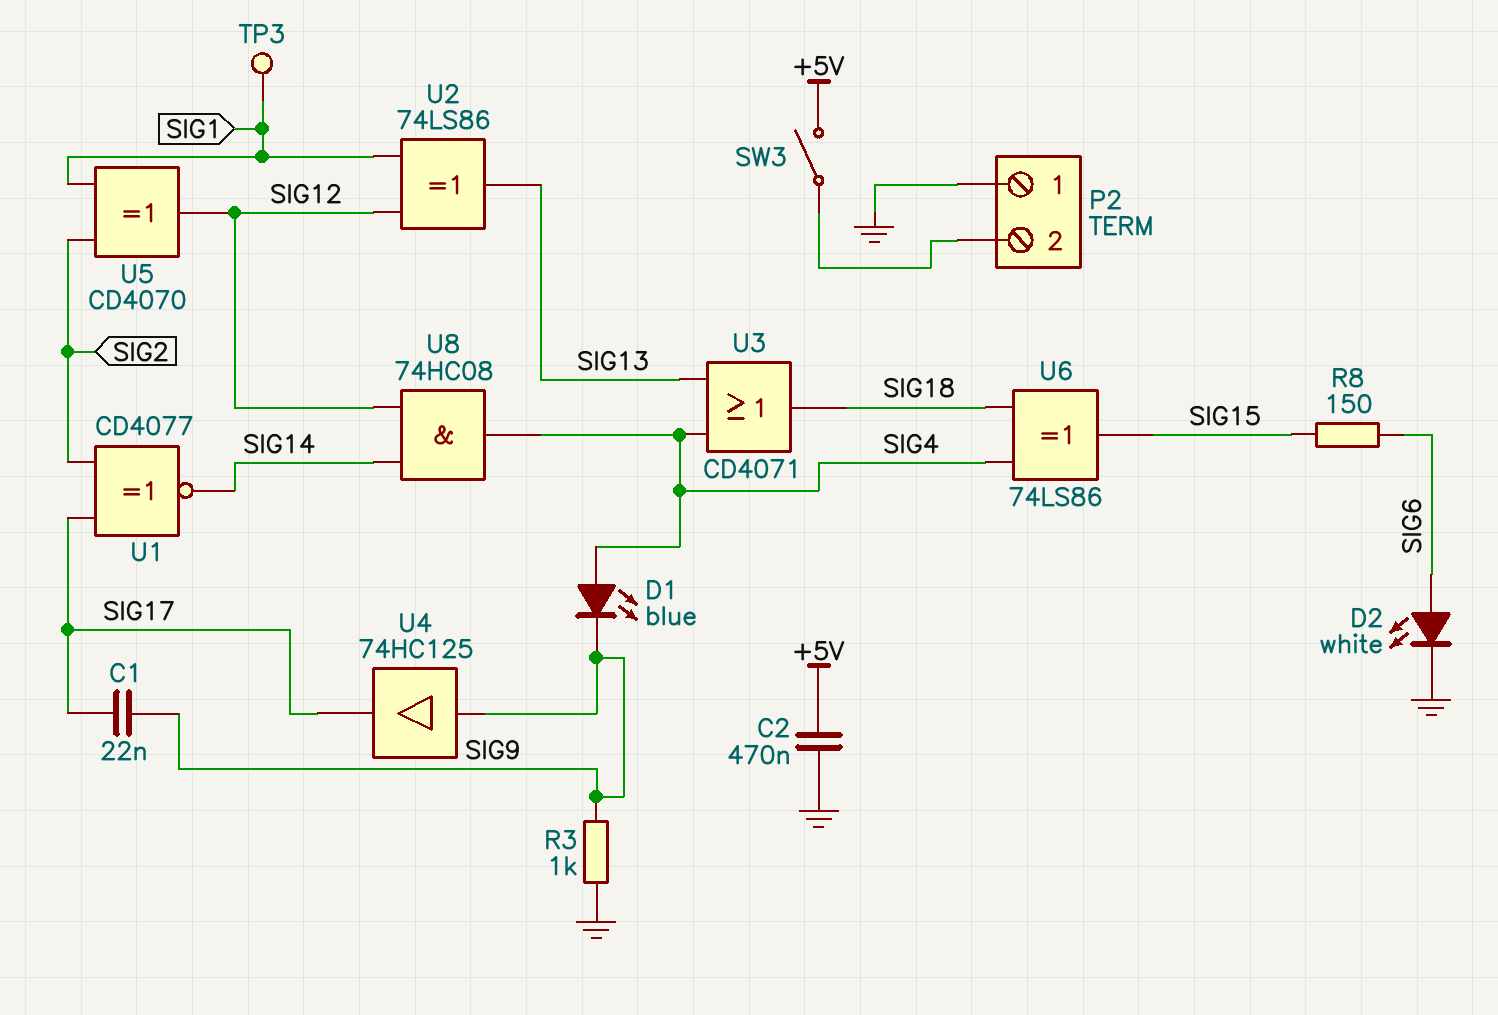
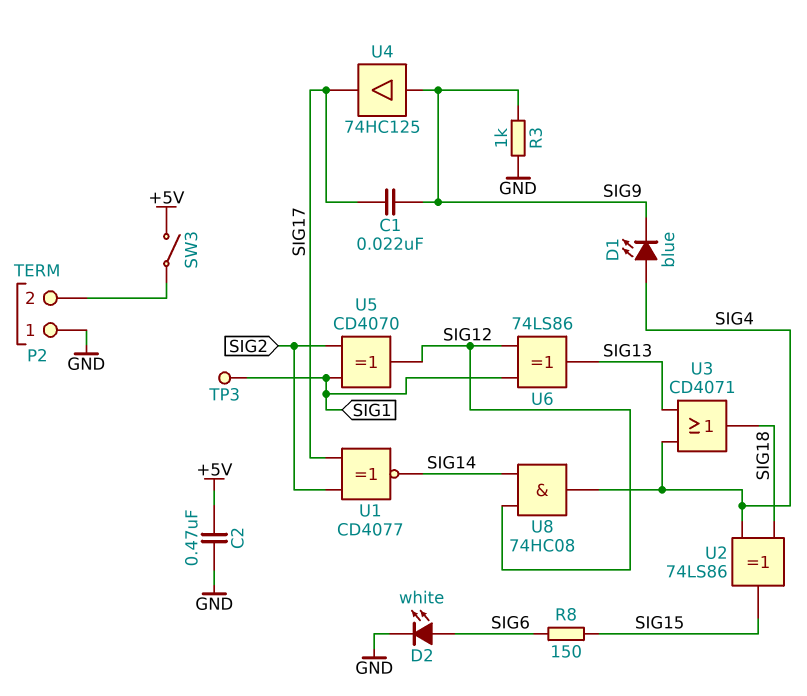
U2: XOR 74LS86 (in SIG1, in SIG12, out SIG13) -> XOR 74LS86 (in SIG4, in SIG18, out SIG15)
U6: XOR 74LS86 (in SIG4, in SIG18, out SIG15) -> XOR 74LS86 (in SIG1, in SIG12, out SIG13)

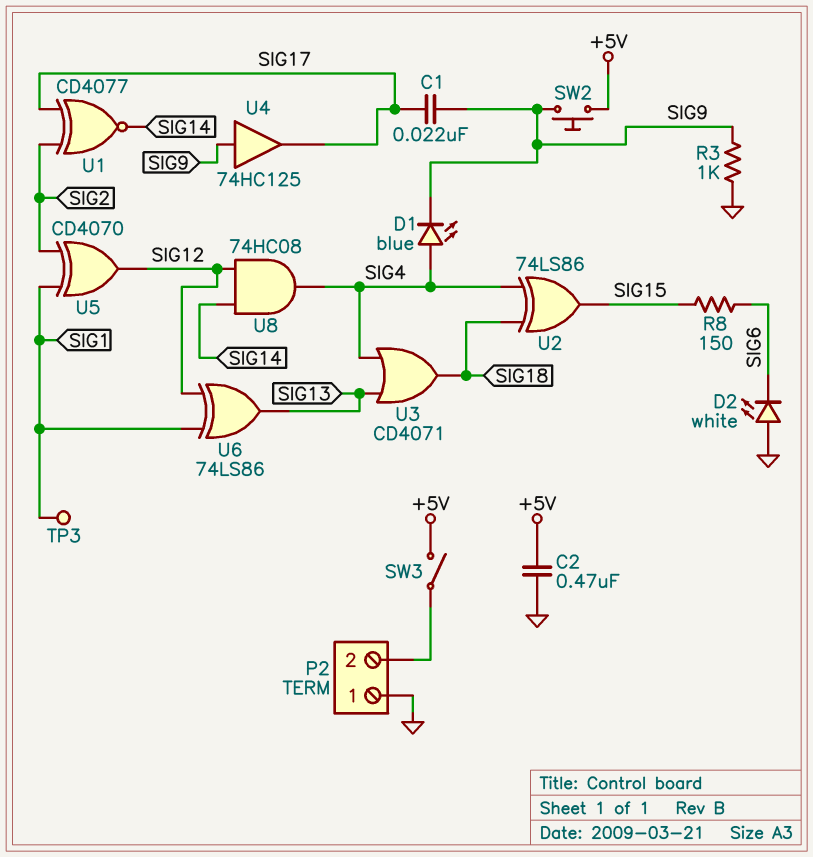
D2: LED white (A SIG6, K GND) -> LED white (A GND, K SIG6)
SW2: none -> button (+5V, SIG9)

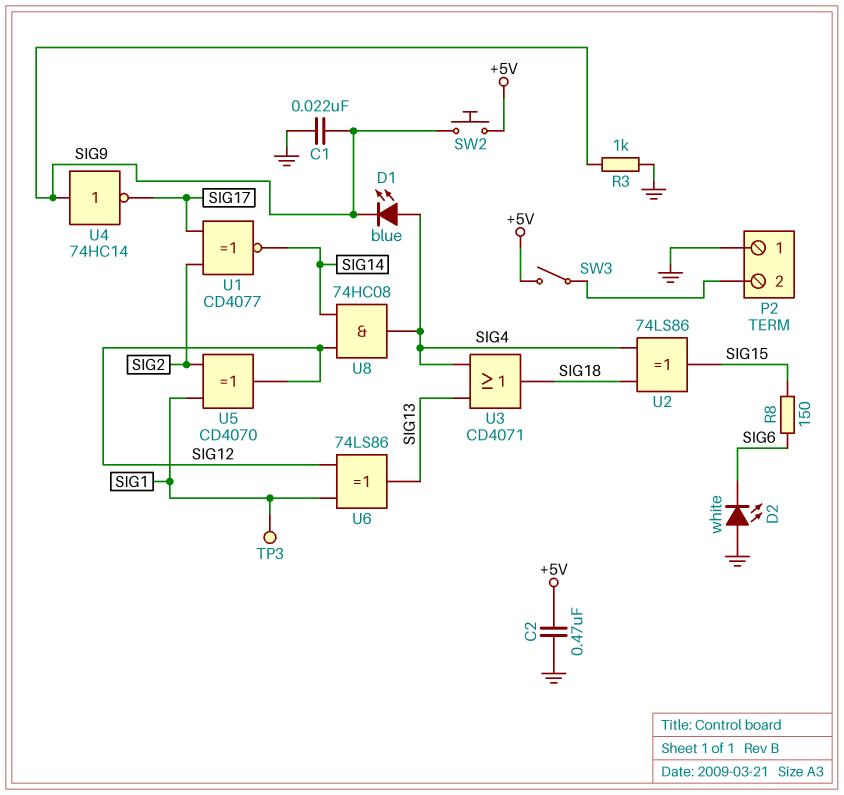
C1: 22nF (SIG9, SIG17) -> 22nF (GND, SIG9)
U4: buffer 74HC125 (in SIG9, out SIG17) -> NOT 74HC14 (in SIG9, out SIG17)

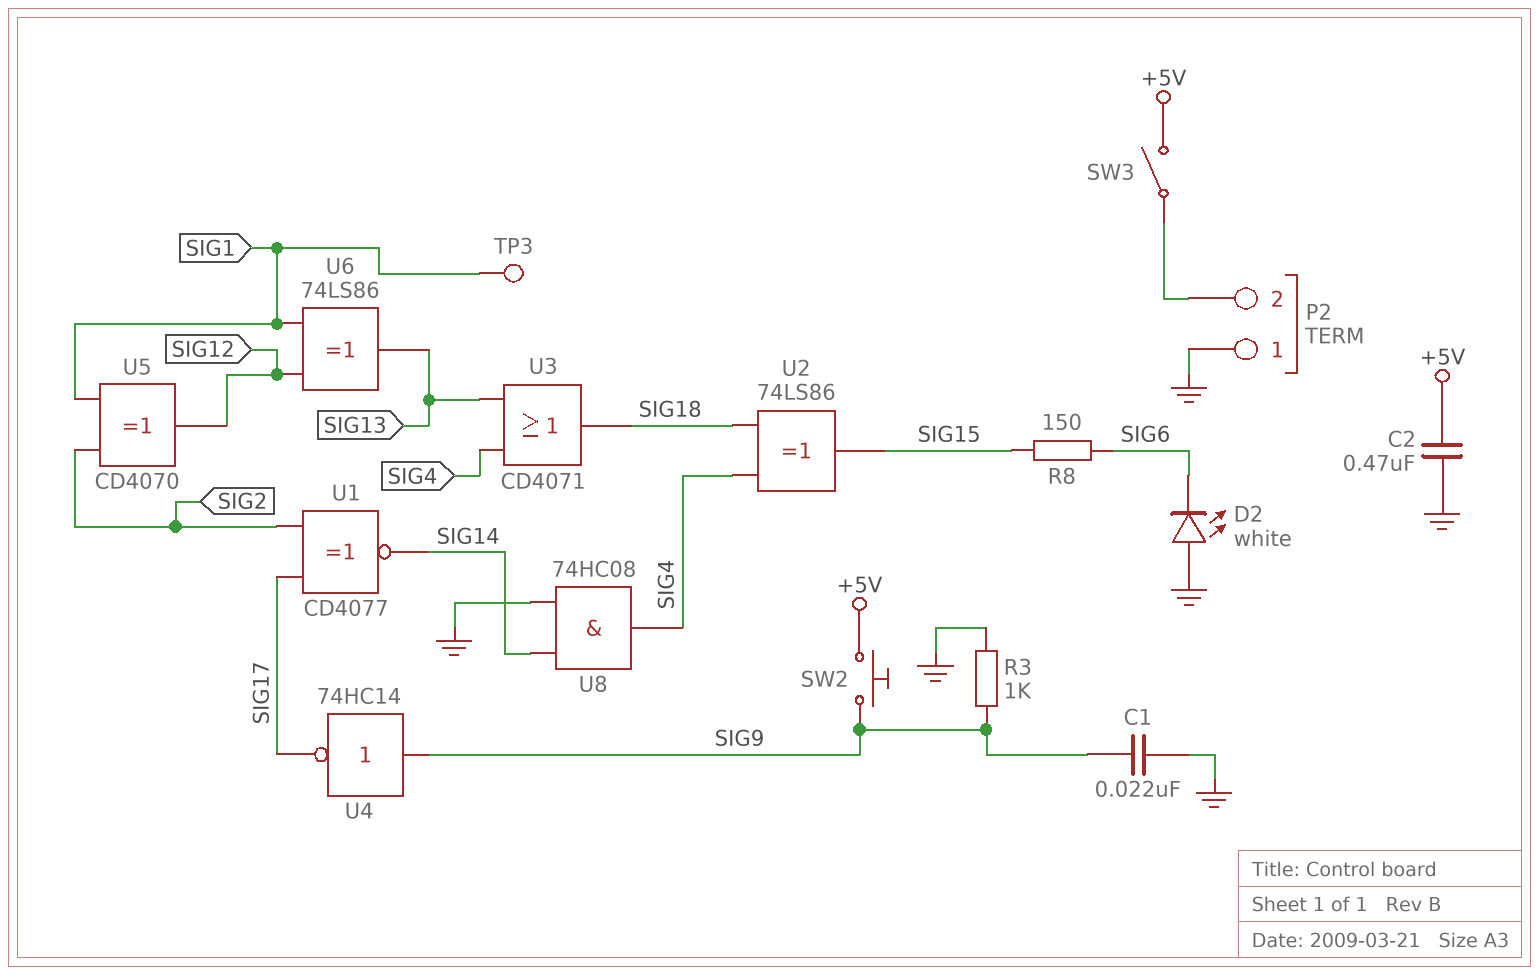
D1: LED blue (A SIG4, K SIG9) -> none
U8: AND 74HC08 (in SIG12, in SIG14, out SIG4) -> AND 74HC08 (in GND, in SIG14, out SIG4)

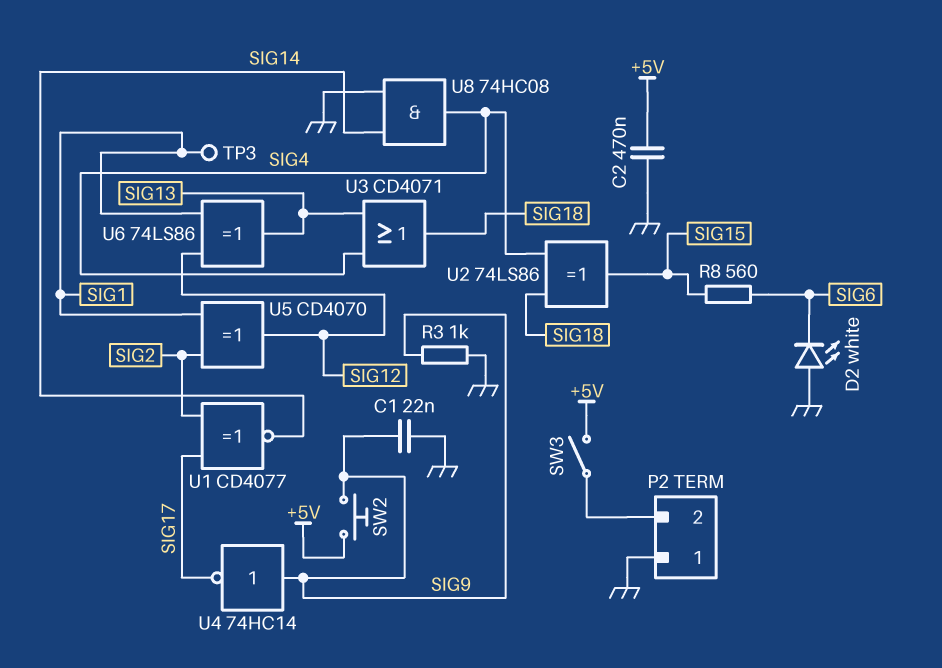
R8: 150 (SIG6, SIG15) -> 560 (SIG6, SIG15)

